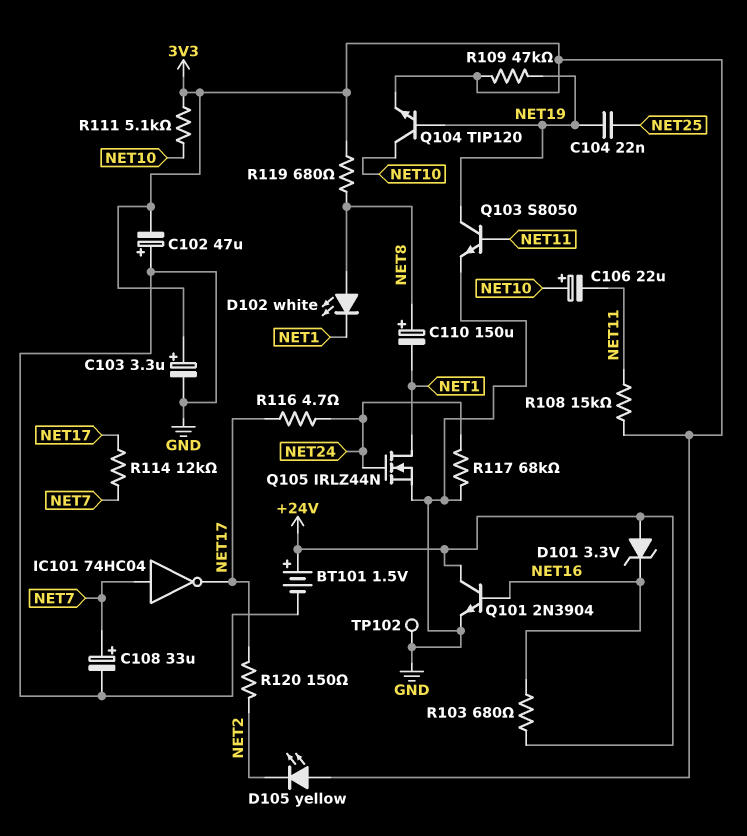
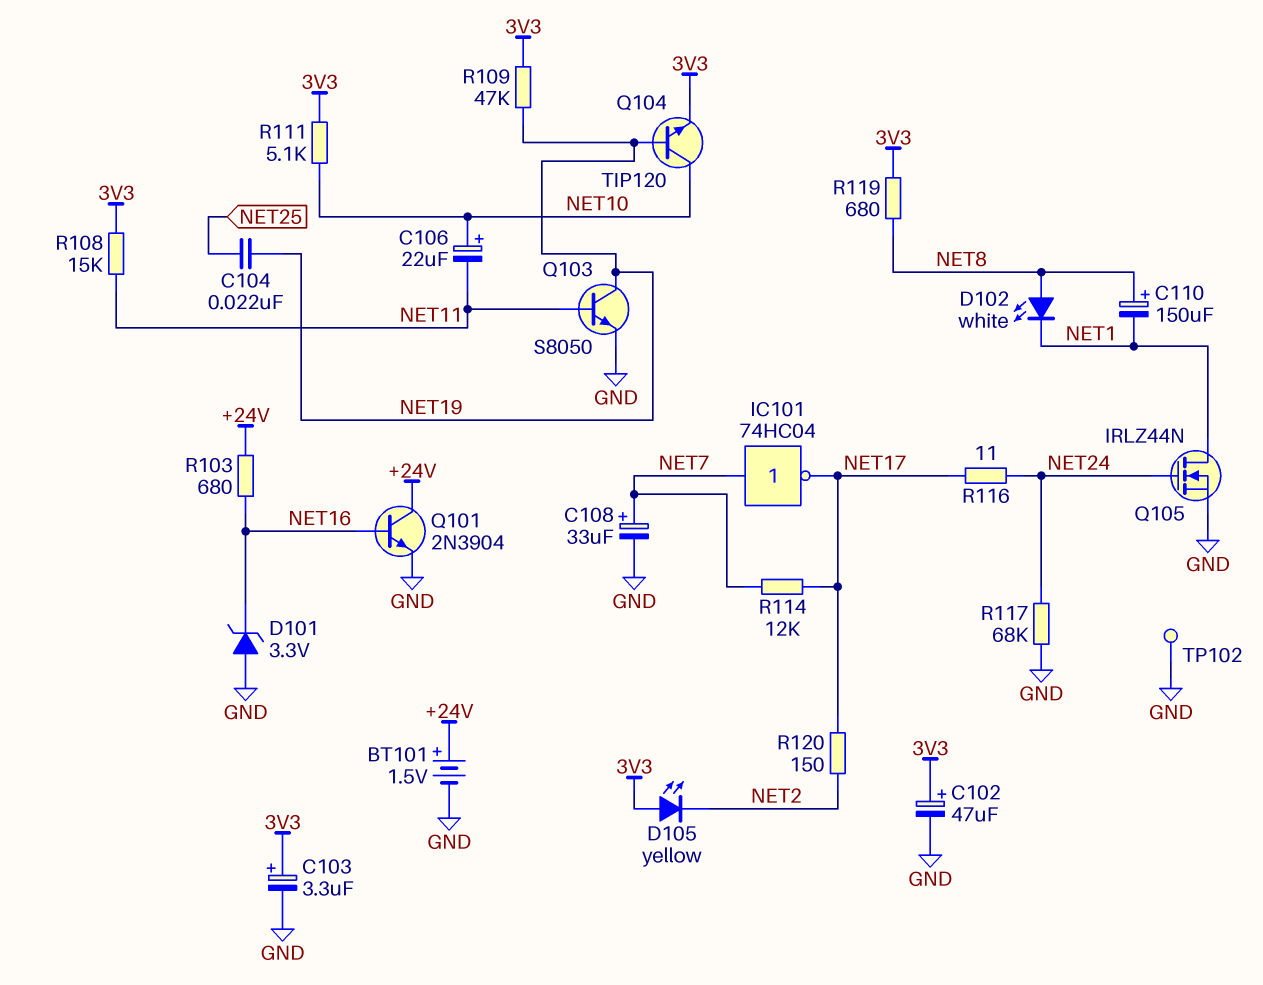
C102: 47uF (plus GND, minus 3V3) -> 47uF (plus 3V3, minus GND)
D101: zener 3.3V (A +24V, K NET16) -> zener 3.3V (A GND, K NET16)
R116: 4.7 (NET17, NET24) -> 11 (NET17, NET24)

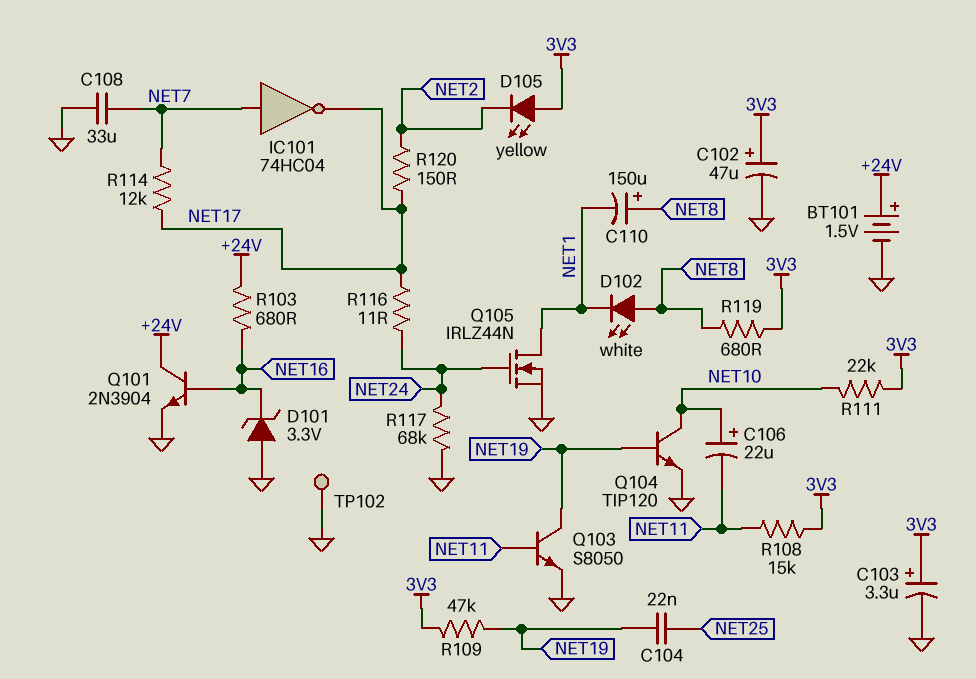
C108: 33uF (plus NET7, minus GND) -> 33uF (GND, NET7)
Q104: NPN TIP120 (B NET19, C NET10, E 3V3) -> NPN TIP120 (B NET19, C NET10, E GND)
R111: 5.1k (3V3, NET10) -> 22k (3V3, NET10)

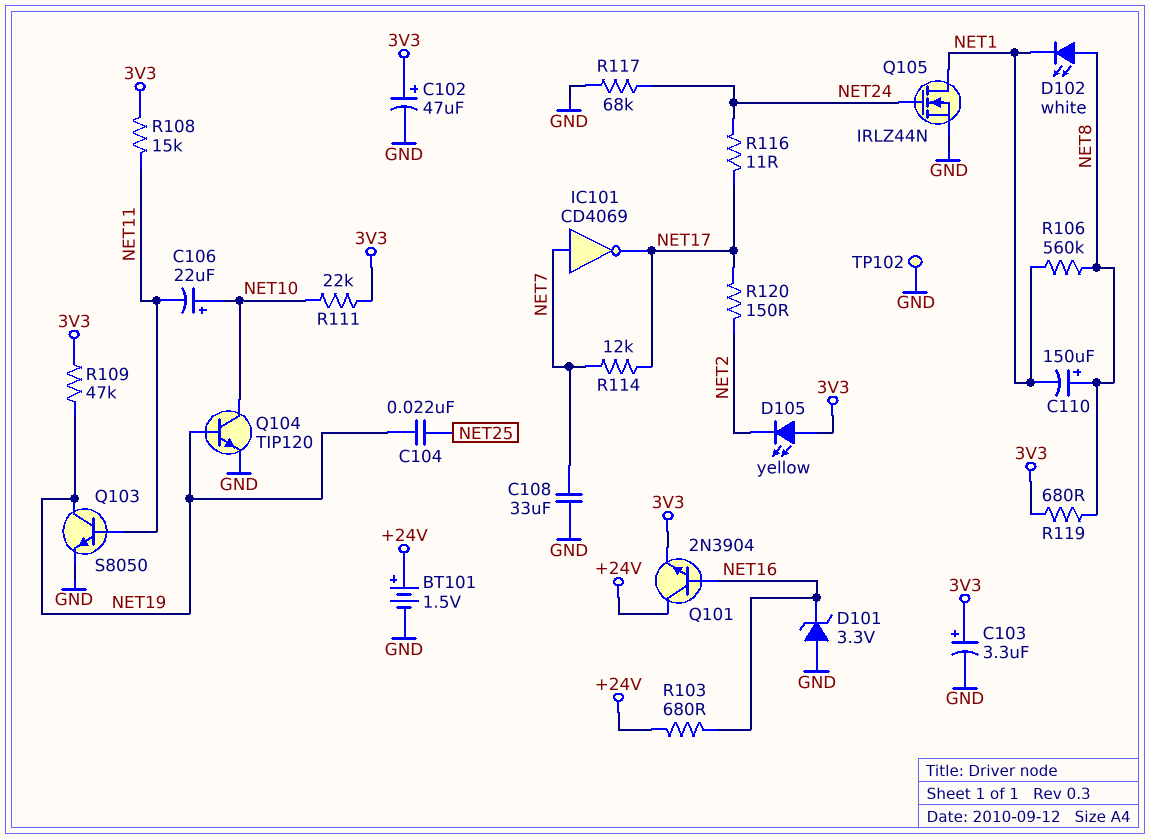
IC101: NOT 74HC04 (in NET7, out NET17) -> NOT CD4069 (in NET7, out NET17)
Q101: NPN 2N3904 (B NET16, C +24V, E GND) -> NPN 2N3904 (B NET16, C +24V, E 3V3)
R106: none -> 560k (NET1, NET8)

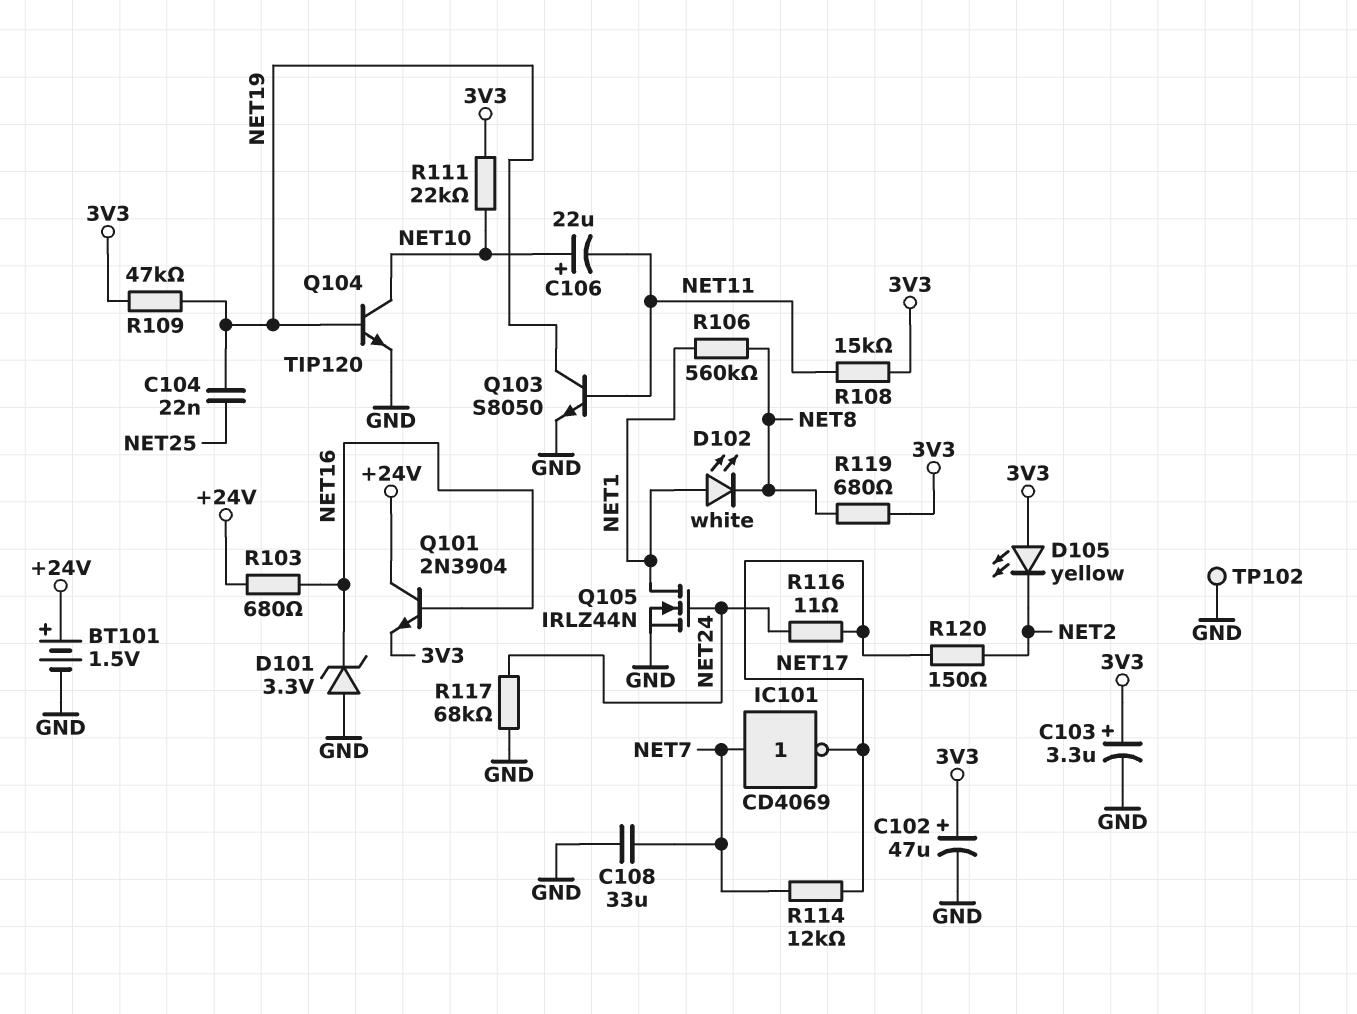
C110: 150uF (plus NET8, minus NET1) -> none
D102: LED white (A NET8, K NET1) -> LED white (A NET1, K NET8)

